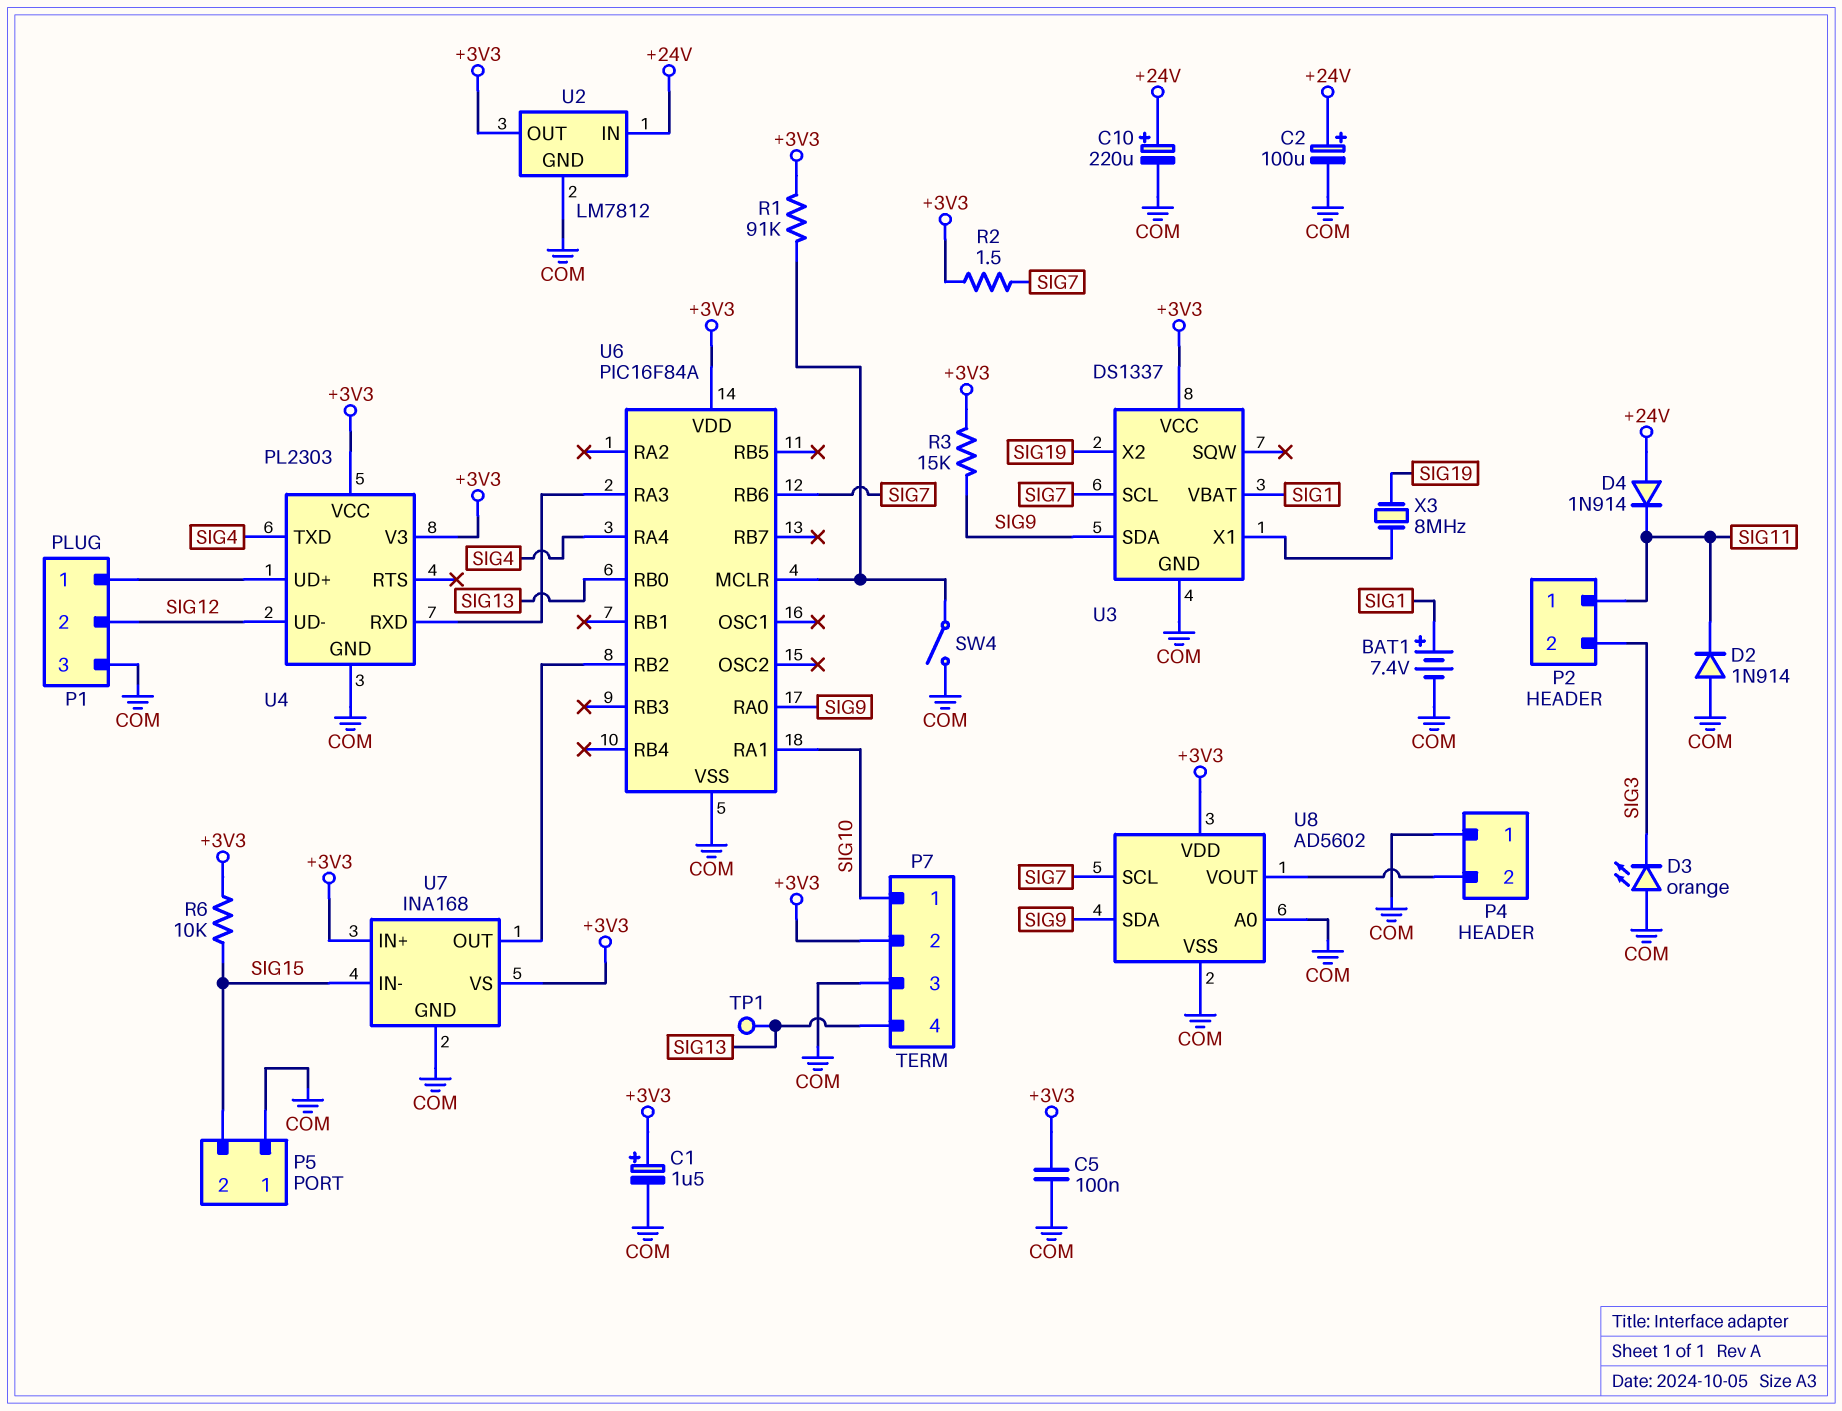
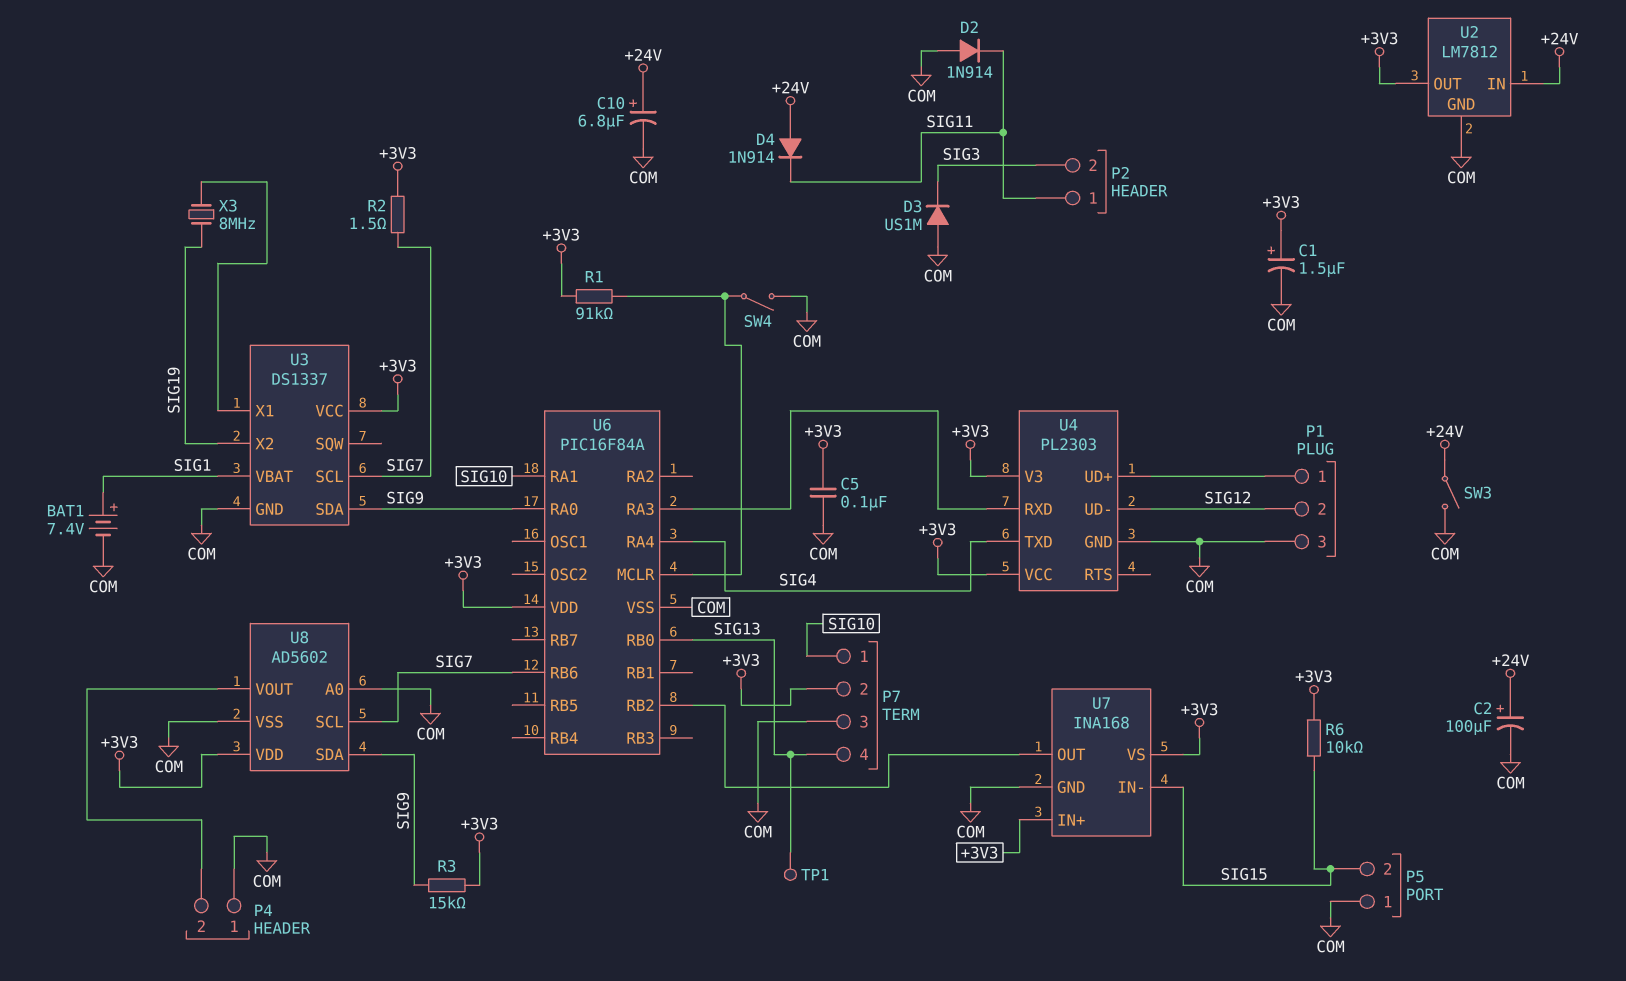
C10: 220uF (plus +24V, minus COM) -> 6.8uF (plus +24V, minus COM)
D3: LED orange (A COM, K SIG3) -> diode US1M (A COM, K SIG3)
SW3: none -> switch (+24V, COM)

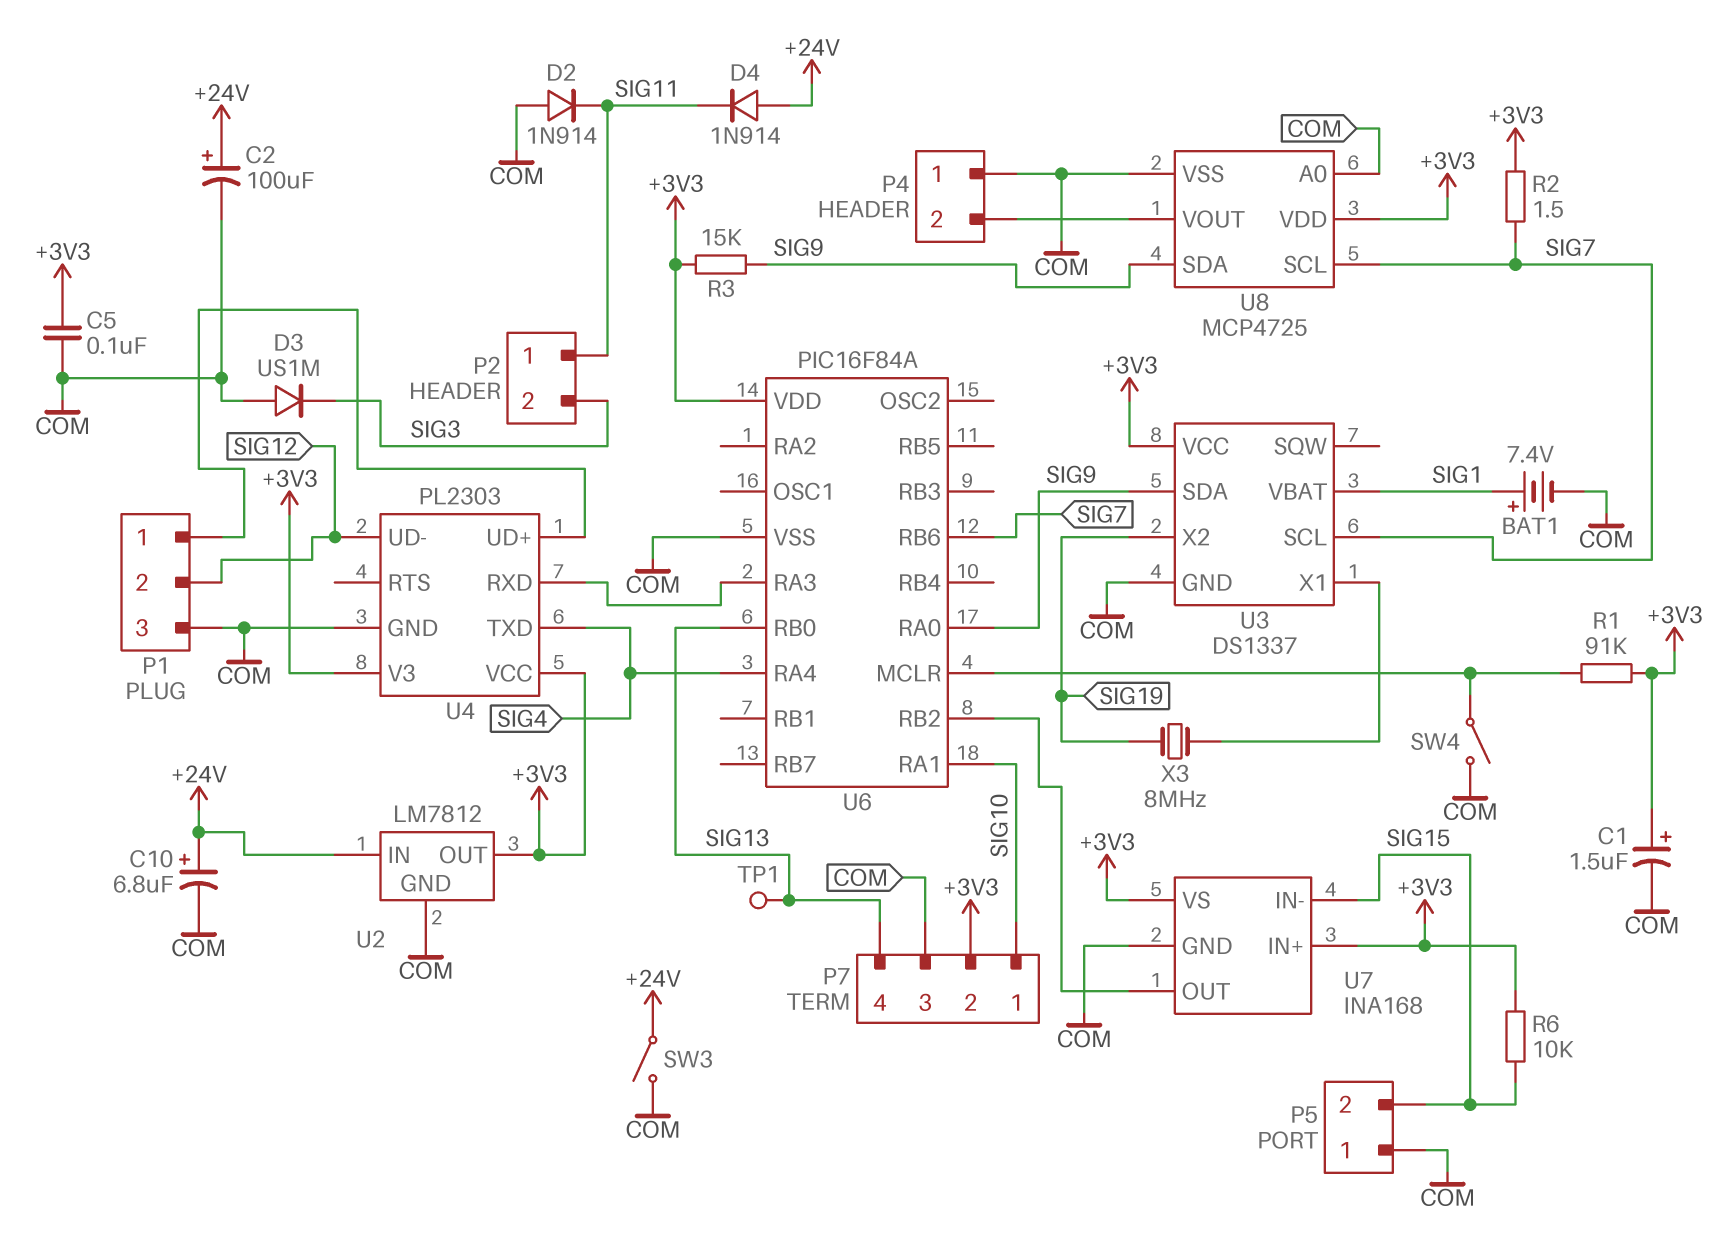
U8: AD5602 -> MCP4725

